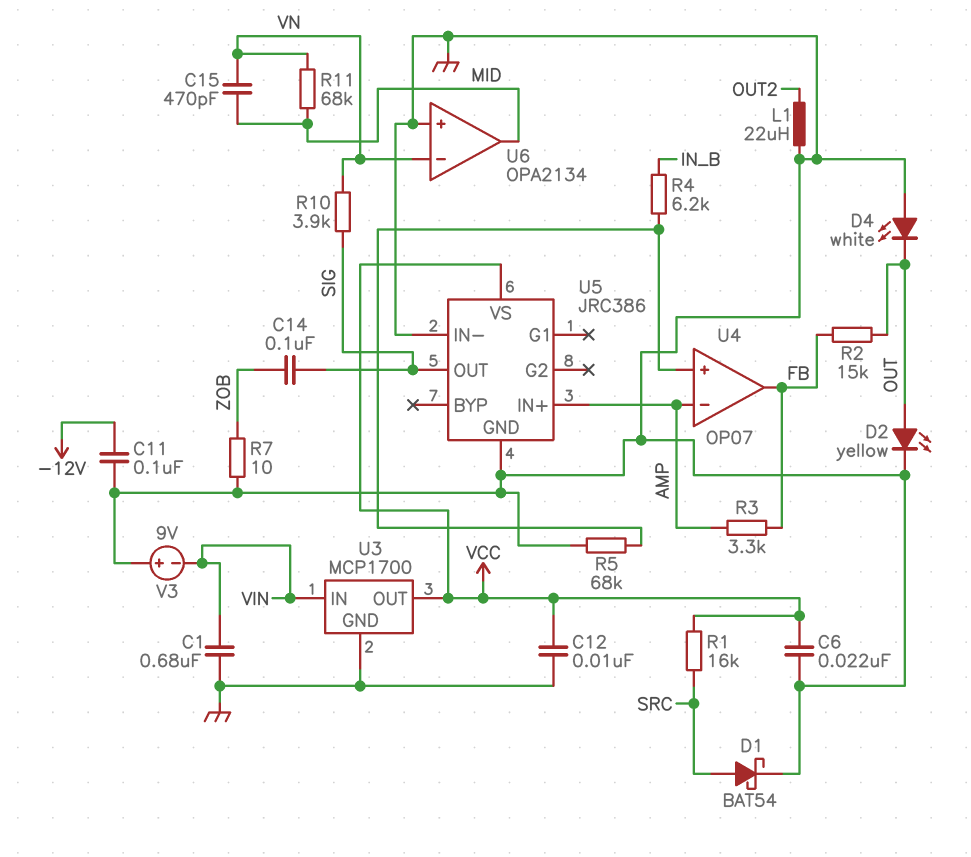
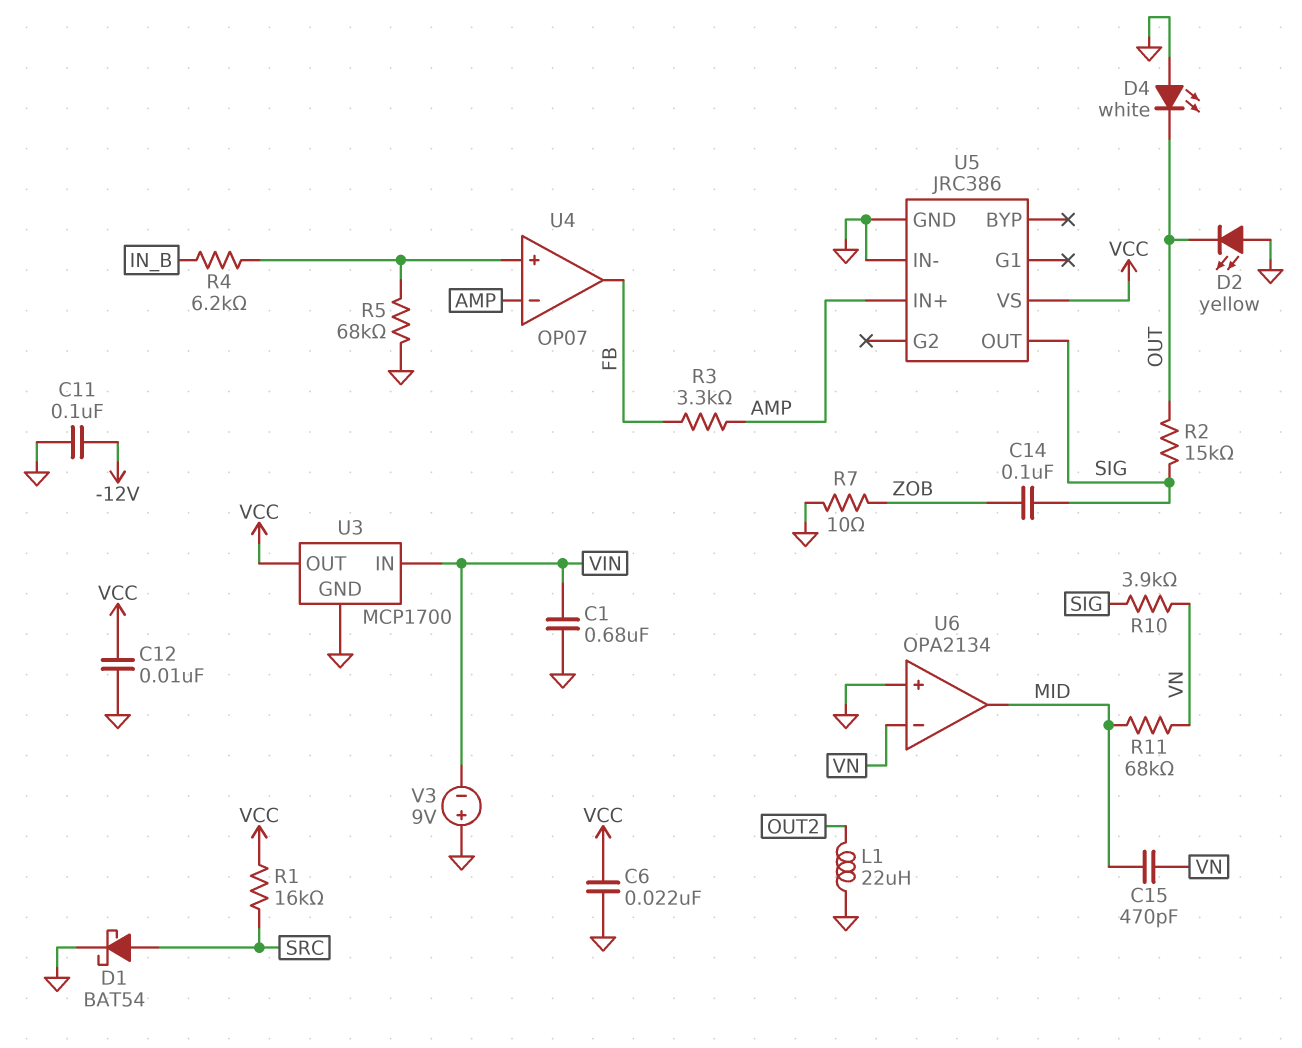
D2: LED yellow (A OUT, K GND) -> LED yellow (A GND, K OUT)
R2: 15k (FB, OUT) -> 15k (OUT, SIG)

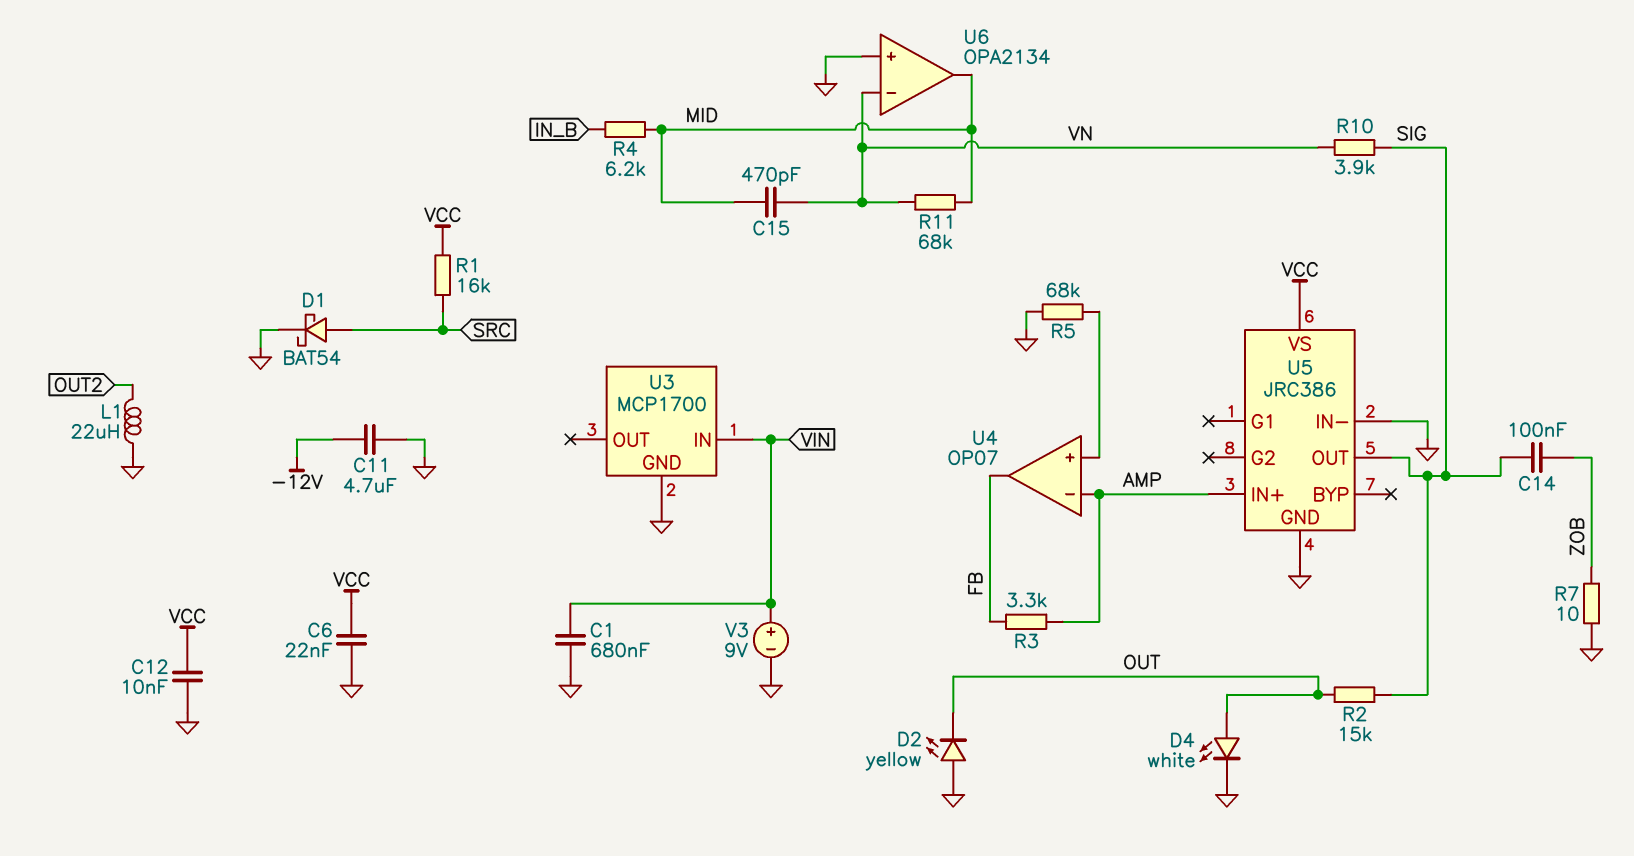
C11: 100nF (-12V, GND) -> 4.7uF (-12V, GND)
D4: LED white (A GND, K OUT) -> LED white (A OUT, K GND)
R4: 6.2k (IN_B, U4/in+) -> 6.2k (IN_B, MID)
U3 pin OUT: VCC -> none
V3: 9V (plus GND, minus VIN) -> 9V (plus VIN, minus GND)

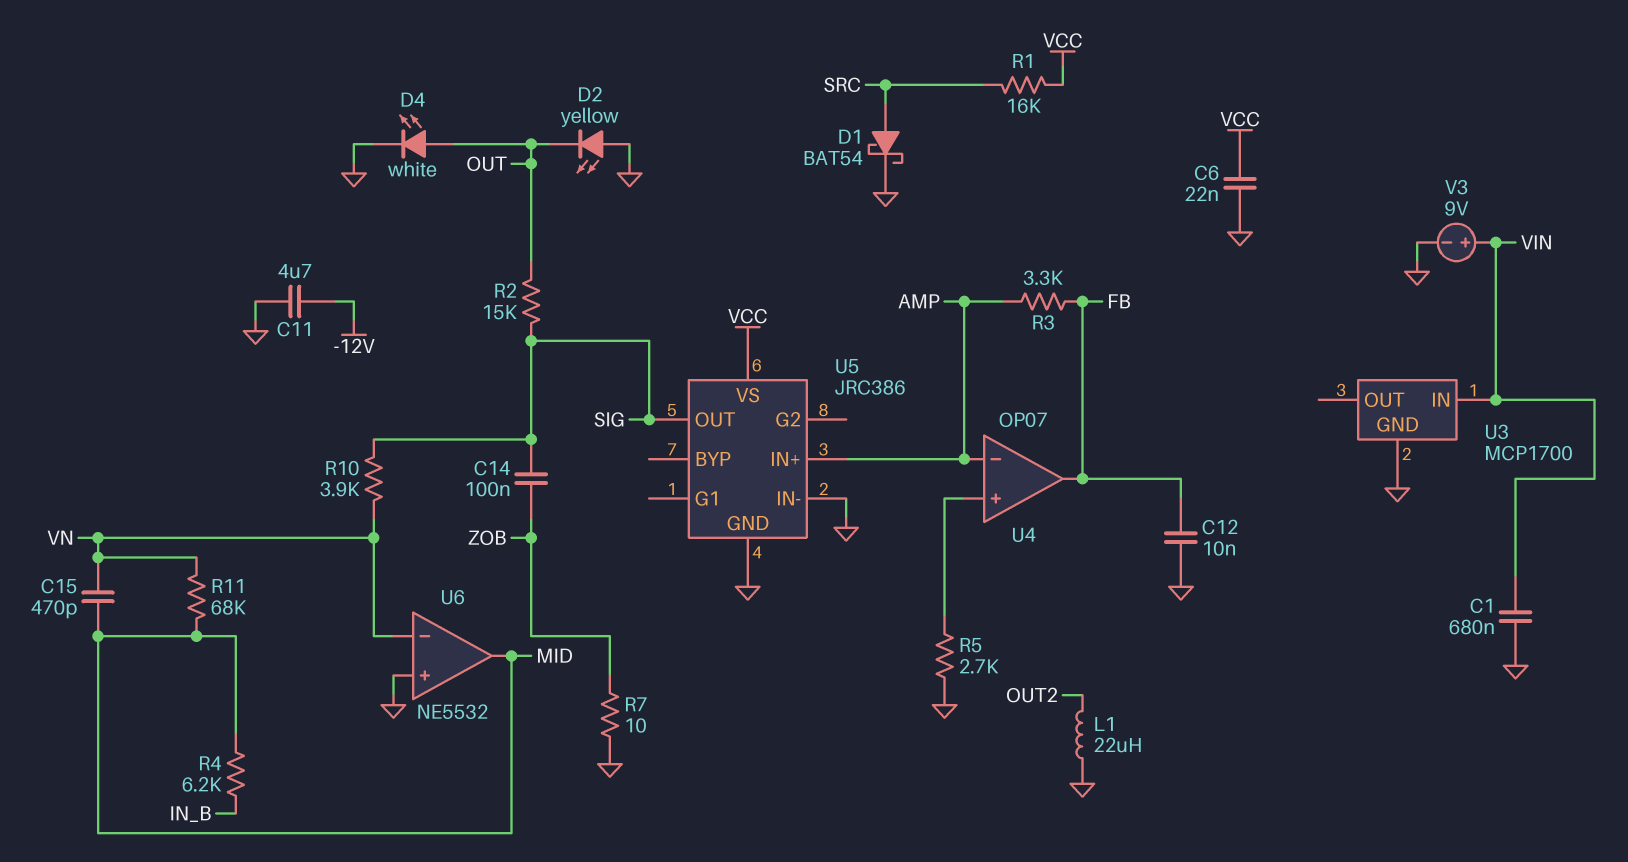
C12: 10nF (GND, VCC) -> 10nF (FB, GND)
R5: 68k (GND, U4/in+) -> 2.7k (GND, U4/in+)
U6: OPA2134 -> NE5532

